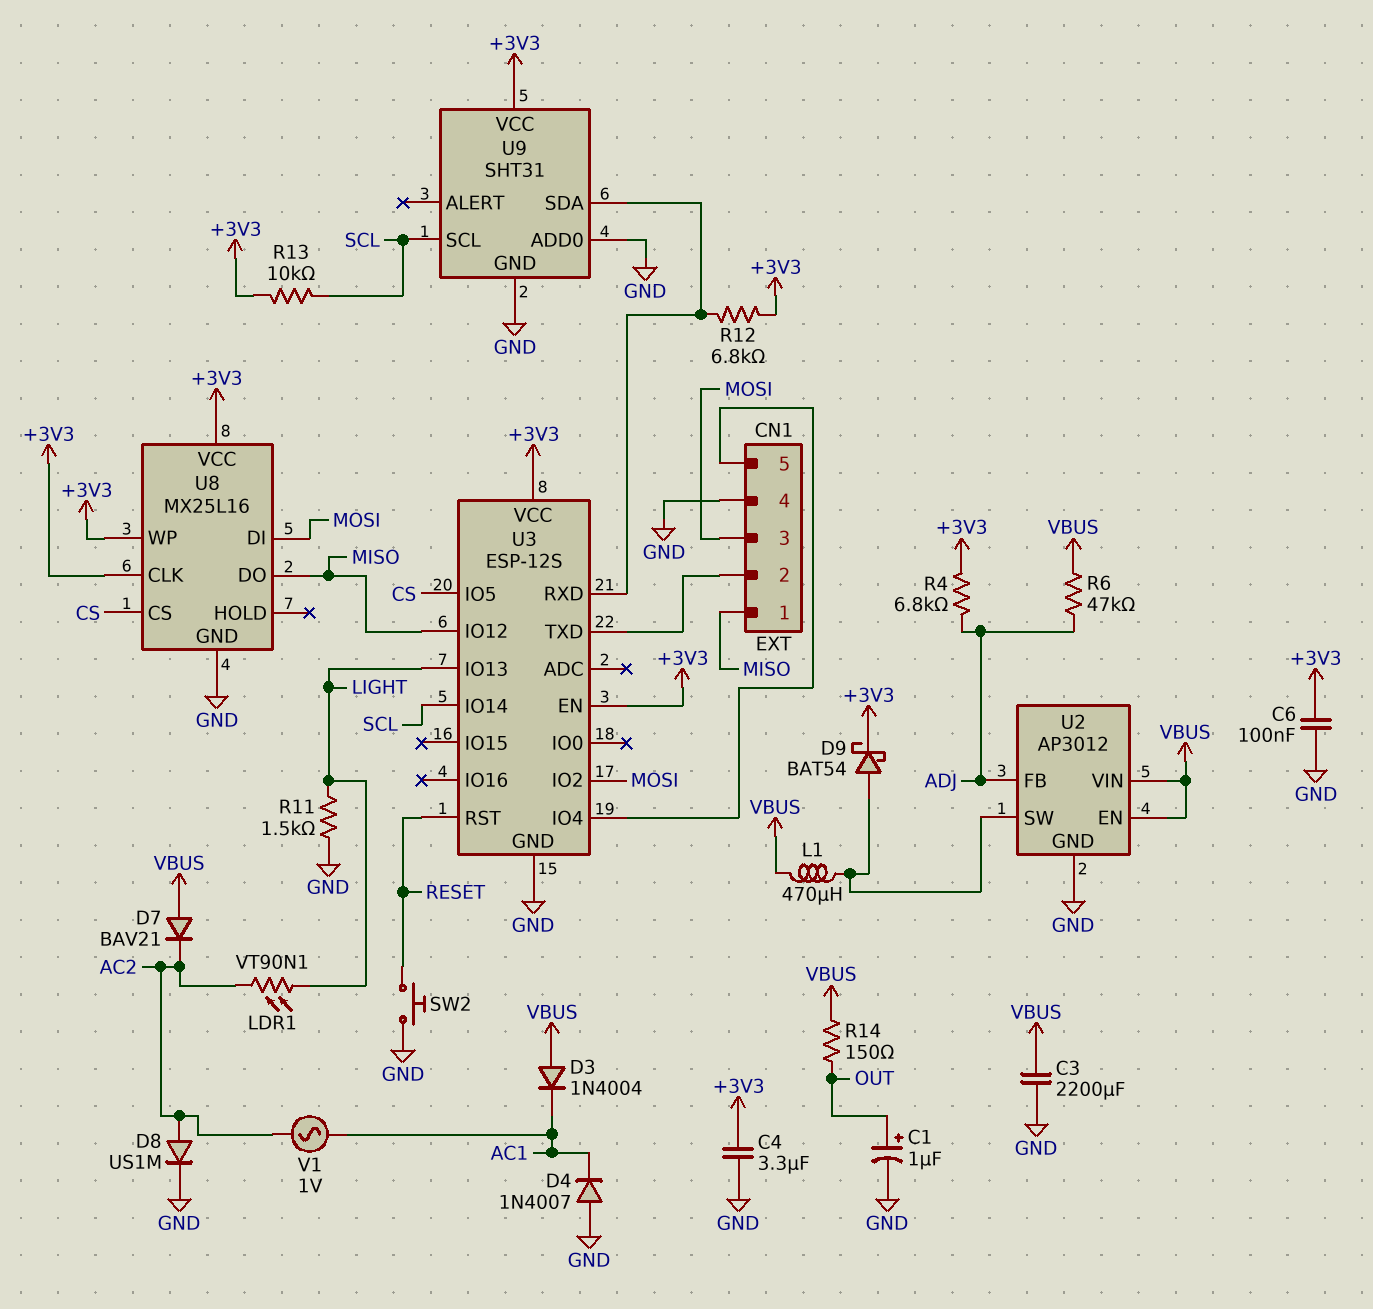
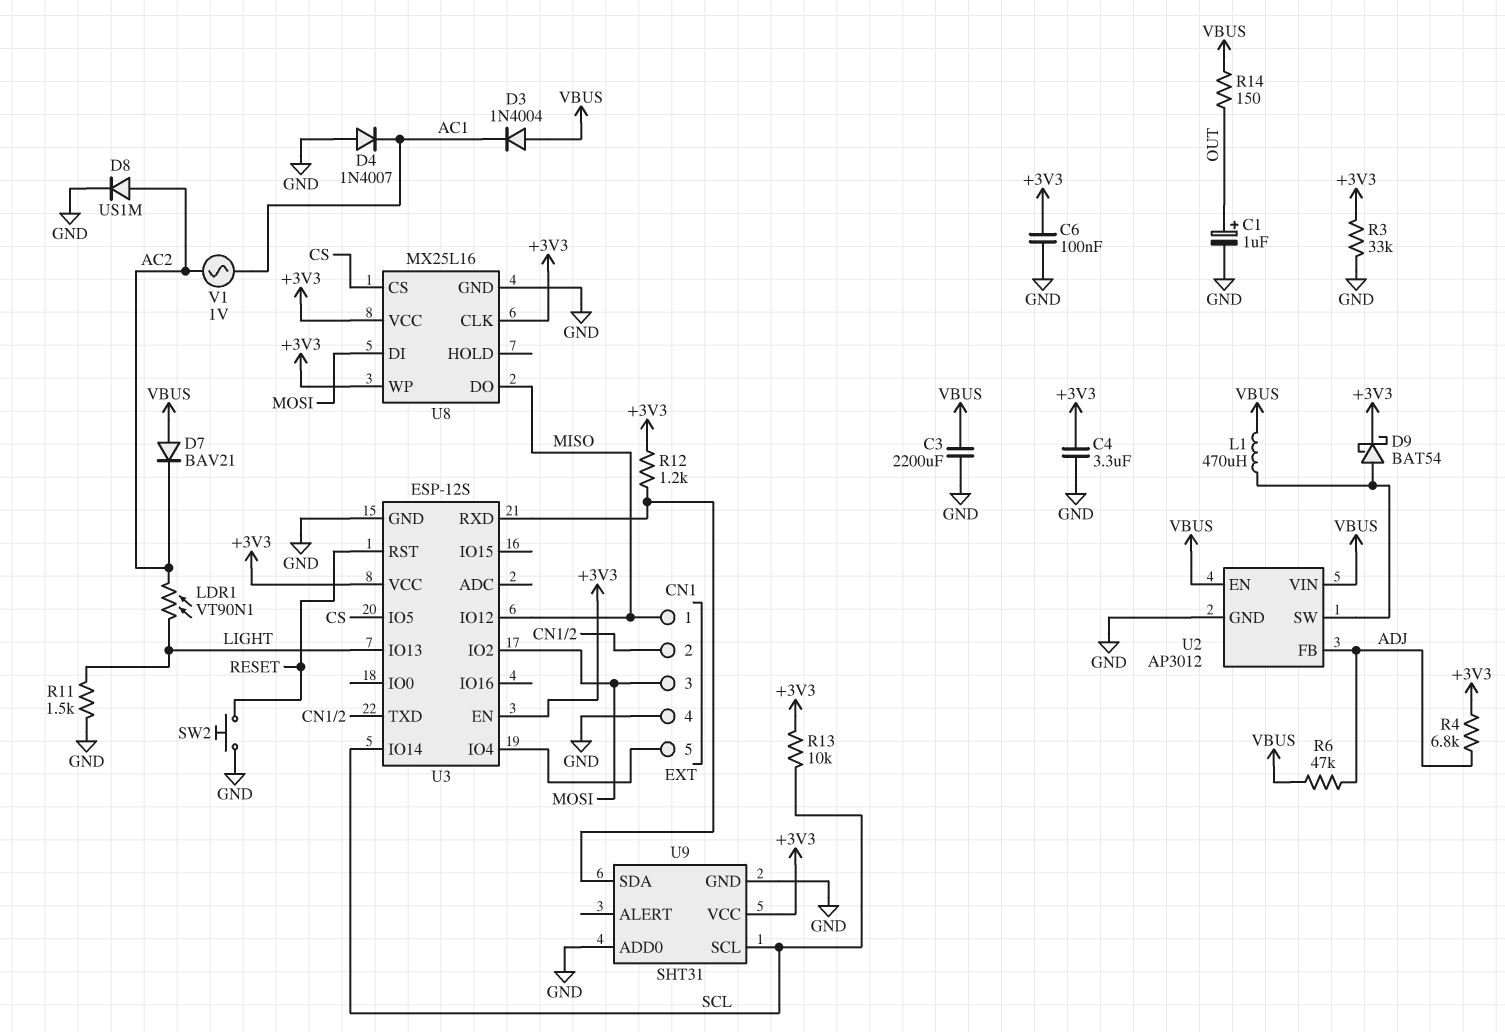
R3: none -> 33k (+3V3, GND)
R12: 6.8k (+3V3, U3/RXD) -> 1.2k (+3V3, U3/RXD)

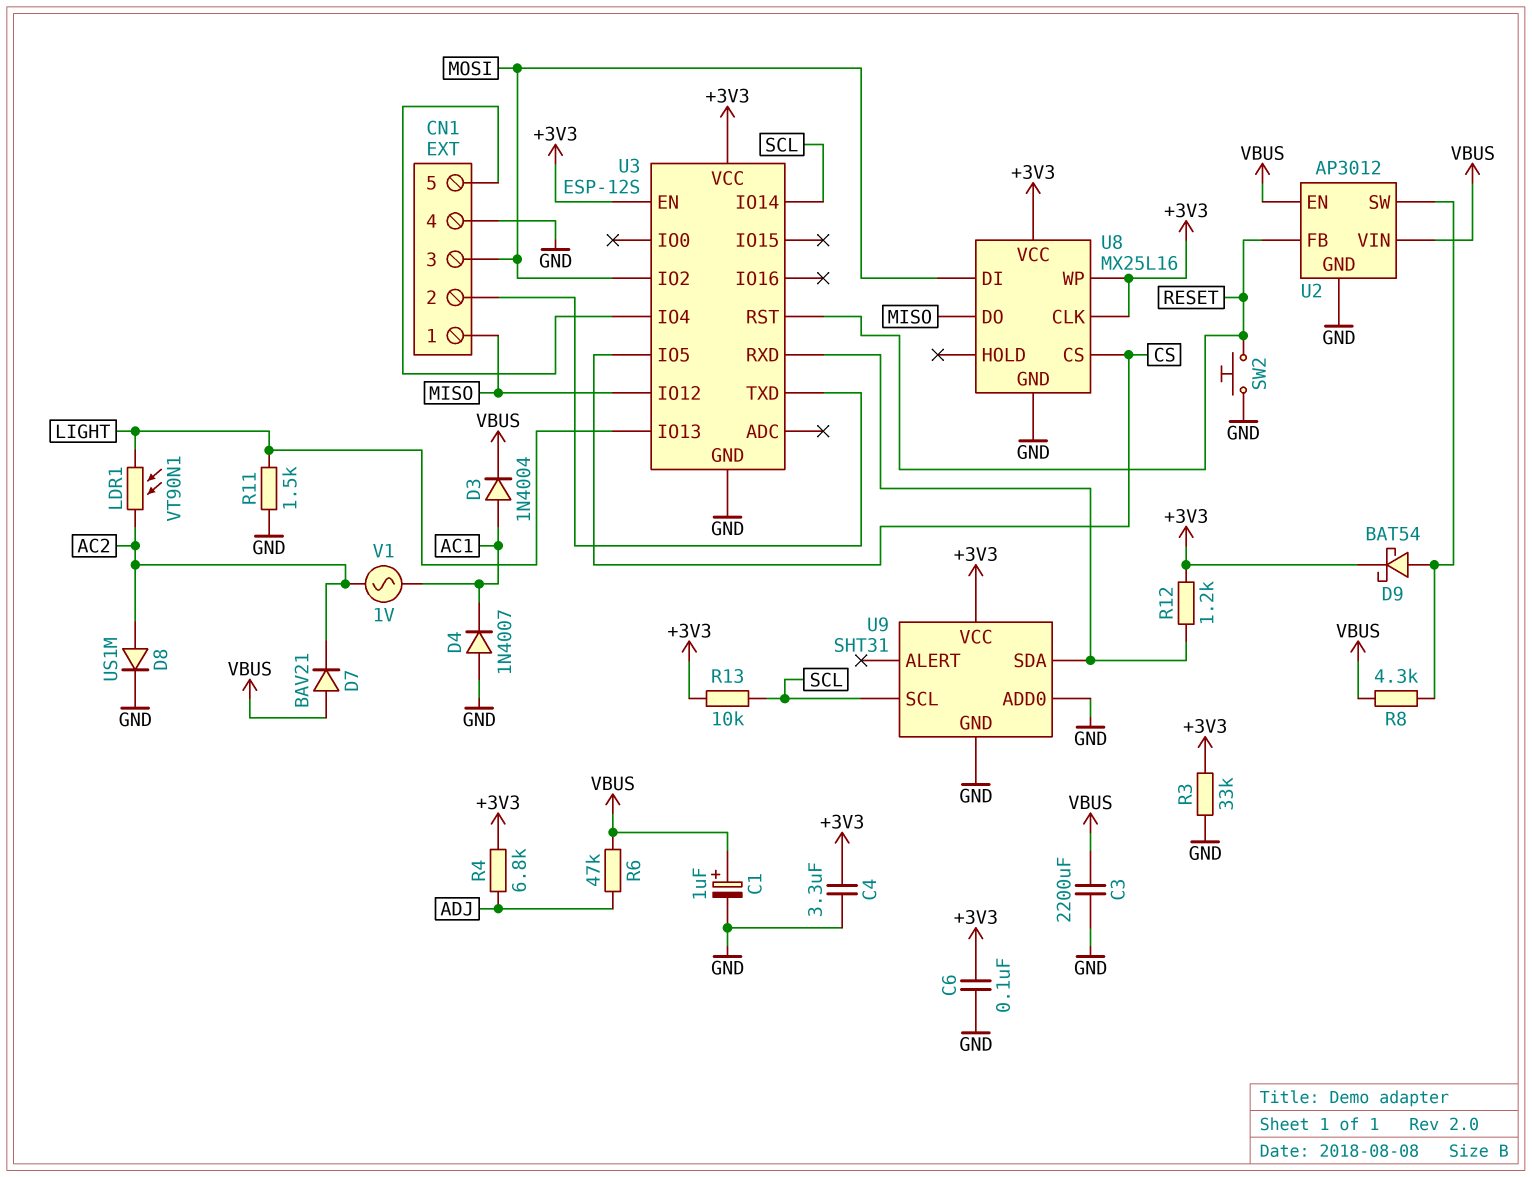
C1: 1uF (plus OUT, minus GND) -> 1uF (plus VBUS, minus GND)
D3: diode 1N4004 (A VBUS, K AC1) -> diode 1N4004 (A AC1, K VBUS)
L1: 470uH (U2/SW, VBUS) -> none
R8: none -> 4.3k (U2/SW, VBUS)
R14: 150 (OUT, VBUS) -> none
U2 pin FB: ADJ -> RESET

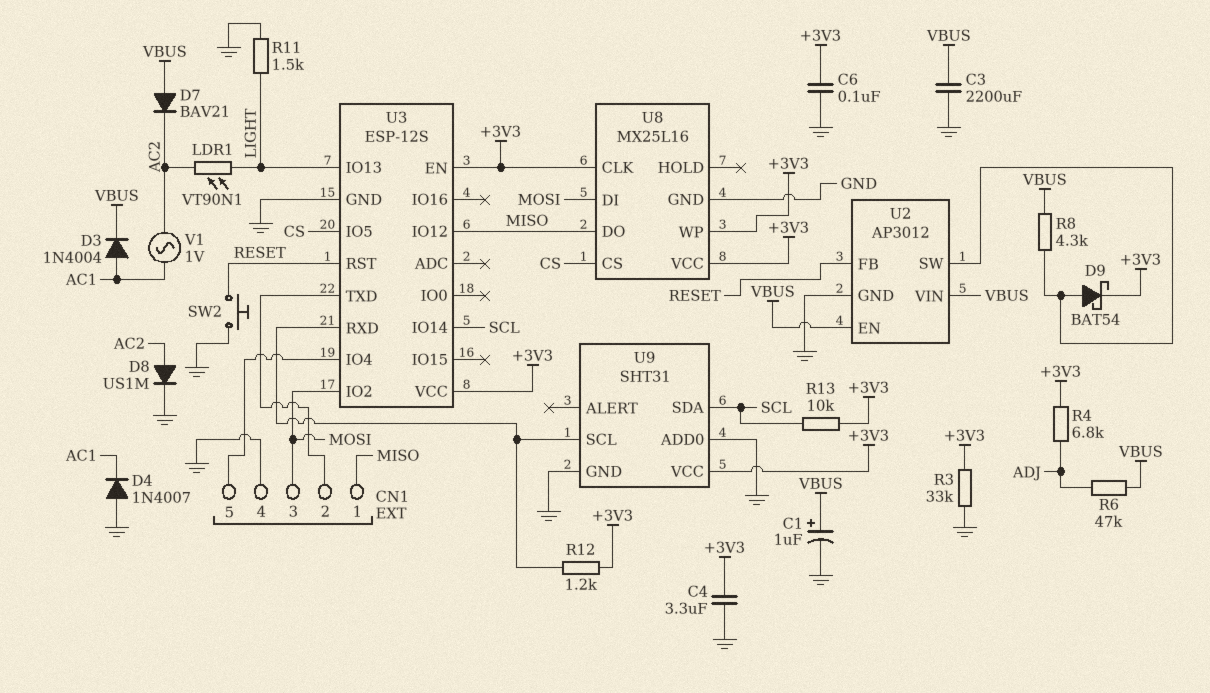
U9 pin SCL: SCL -> U3/RXD
U9 pin SDA: U3/RXD -> SCL

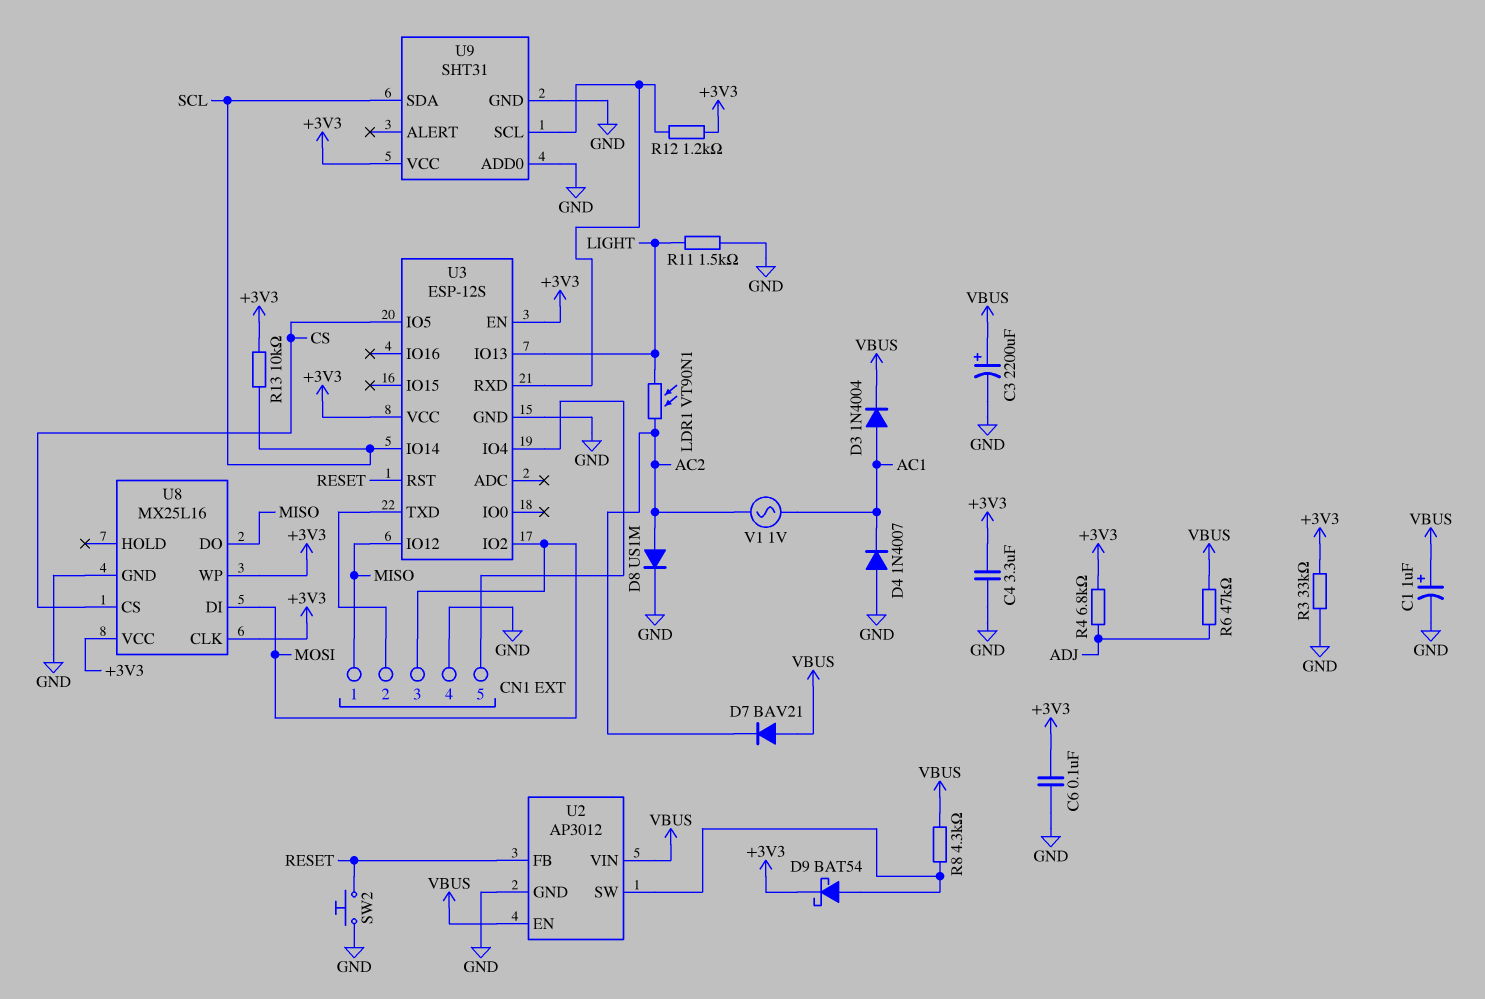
C3: 2200uF (GND, VBUS) -> 2200uF (plus VBUS, minus GND)

